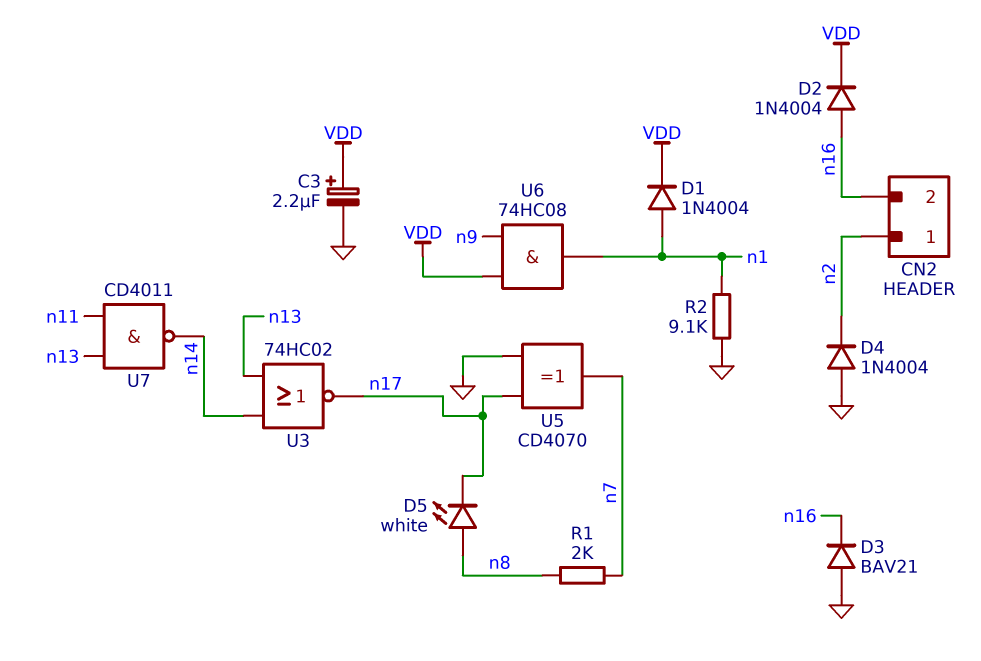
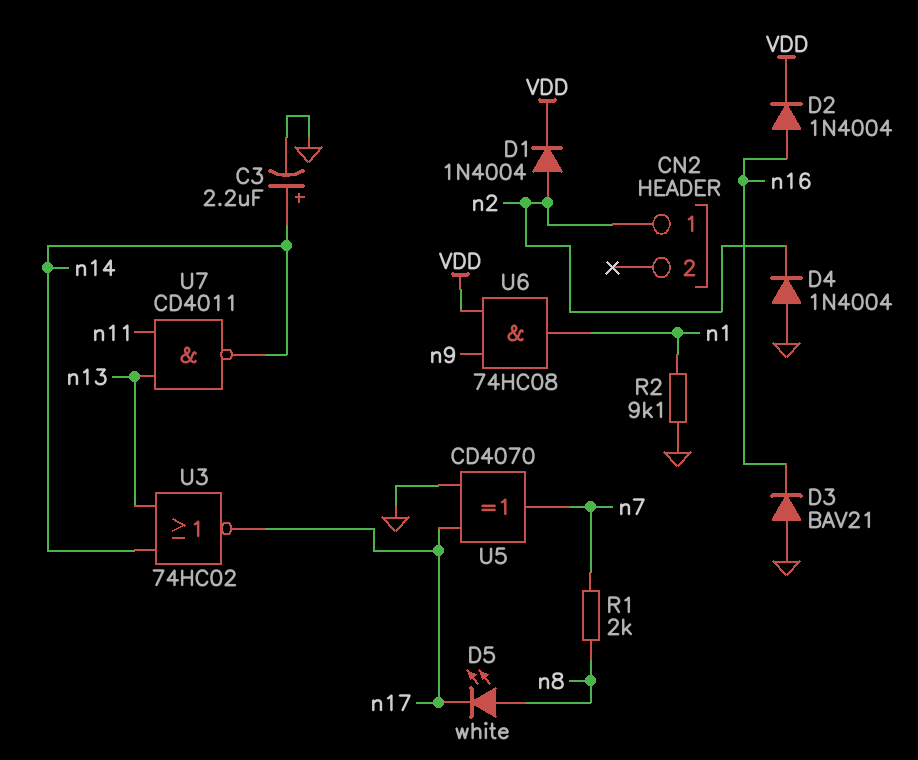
C3: 2.2uF (plus VDD, minus GND) -> 2.2uF (plus n14, minus GND)
CN2 pin 2: n16 -> none
D1: diode 1N4004 (A n1, K VDD) -> diode 1N4004 (A n2, K VDD)

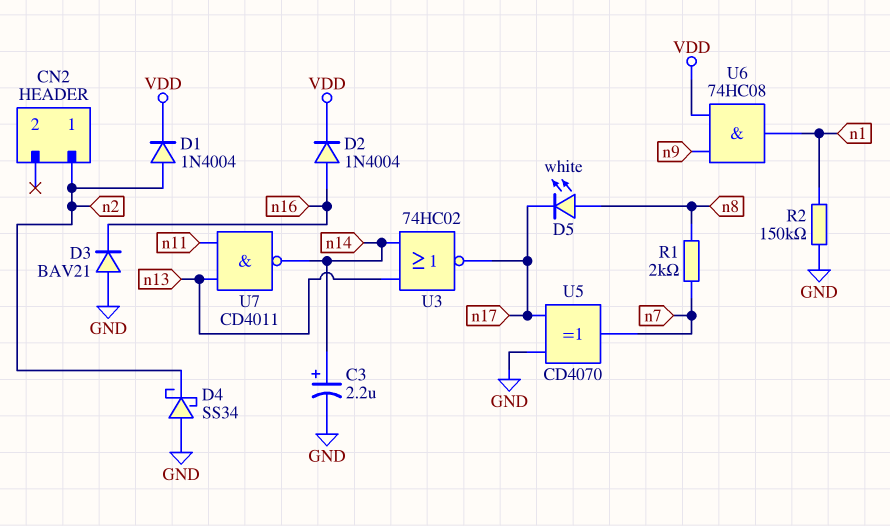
D4: diode 1N4004 (A GND, K n2) -> schottky SS34 (A GND, K n2)
R2: 9.1k (GND, n1) -> 150k (GND, n1)

